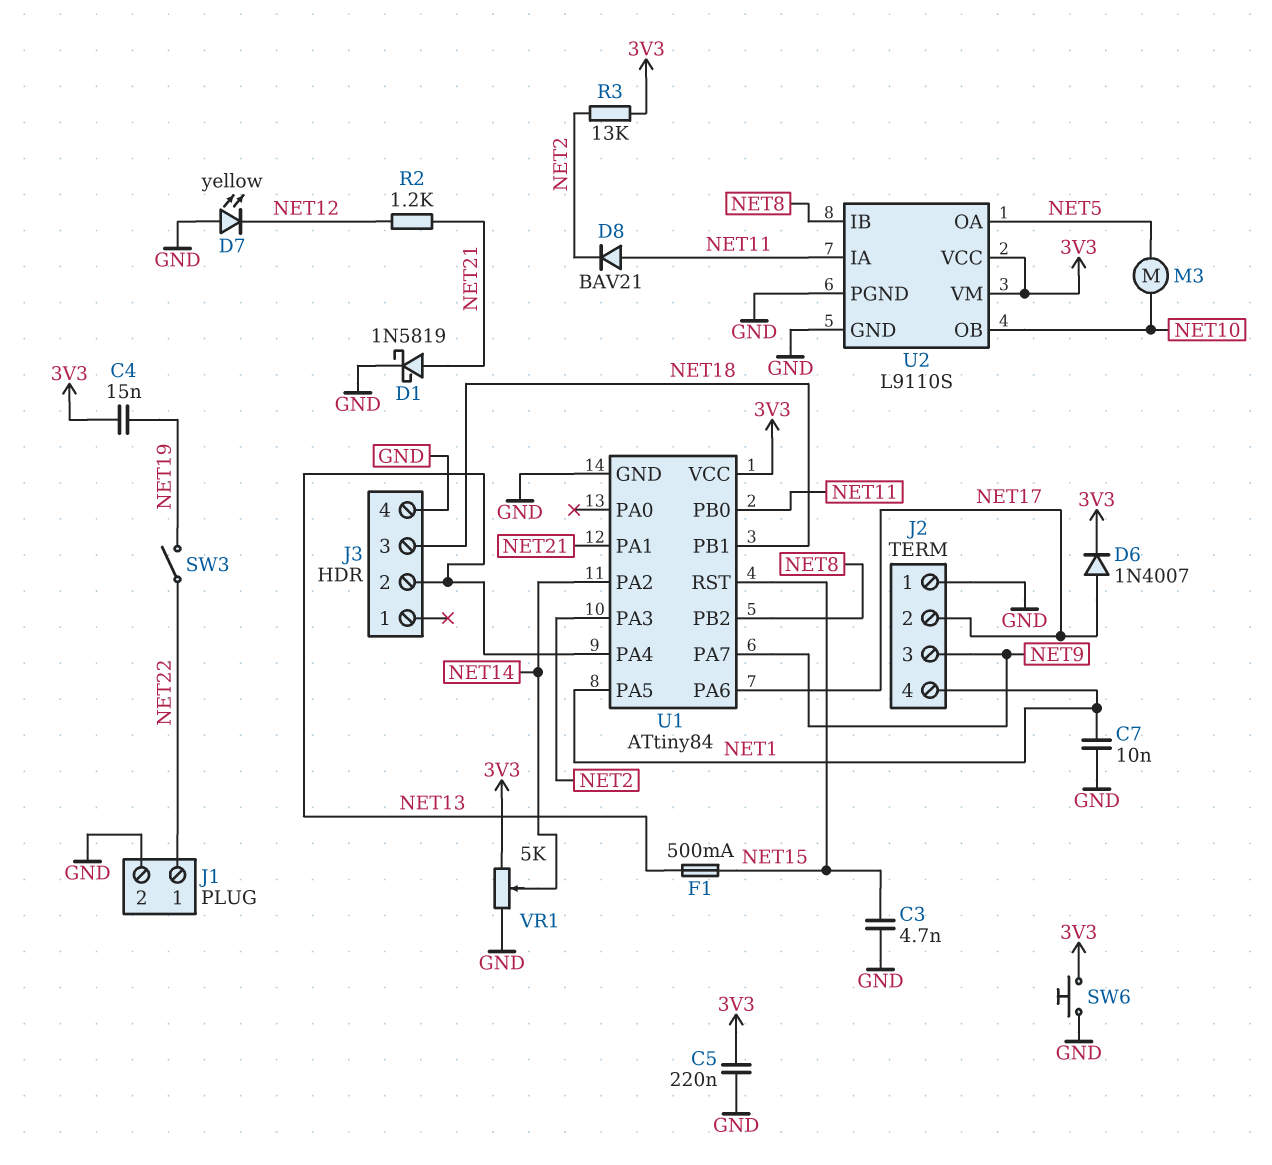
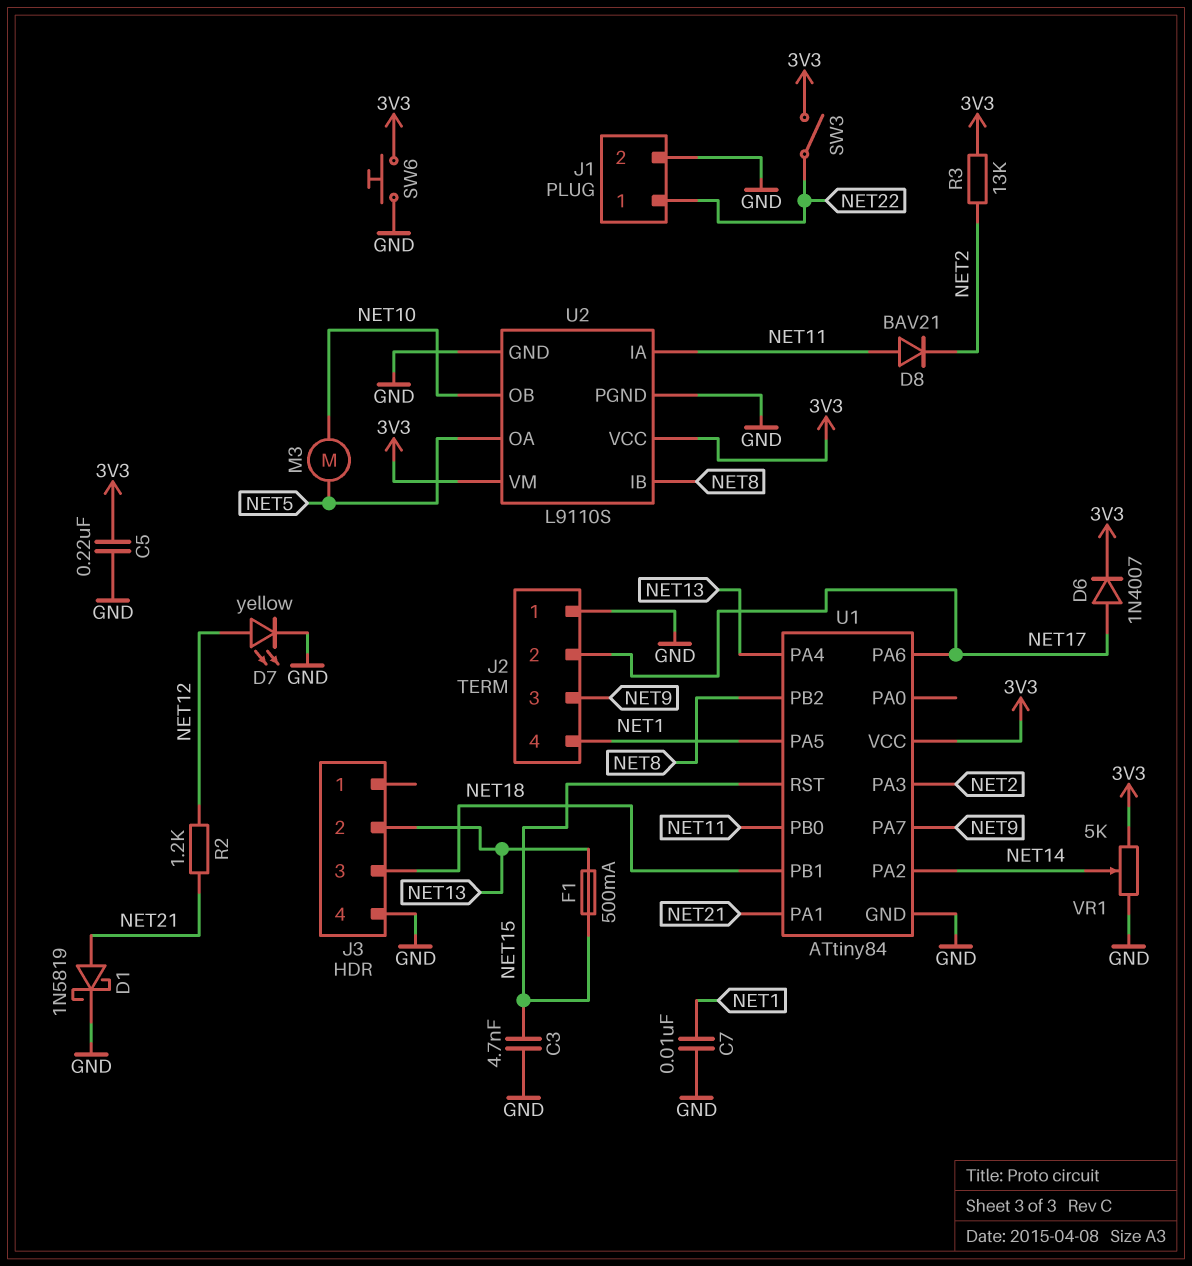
C4: 15nF (3V3, NET19) -> none
D7: LED yellow (A GND, K NET12) -> LED yellow (A NET12, K GND)
SW3: switch (NET19, NET22) -> switch (3V3, NET22)

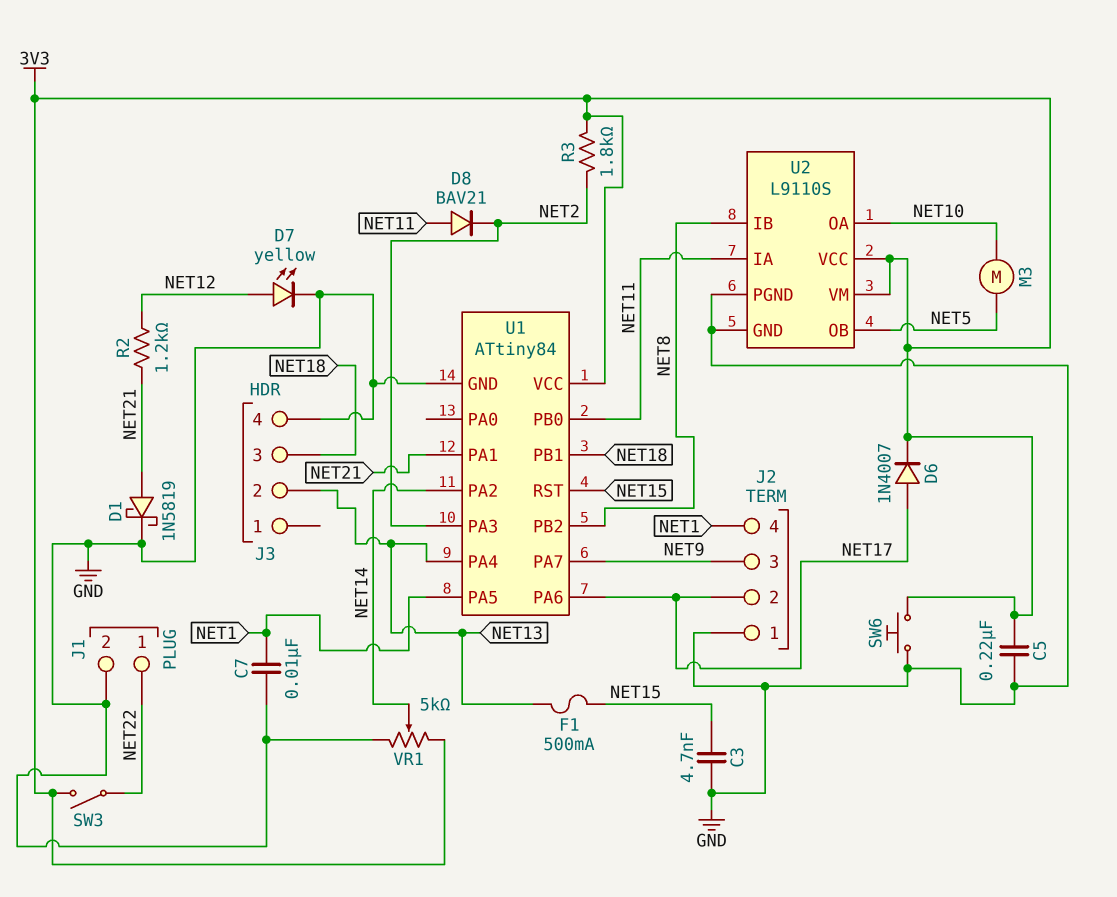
R3: 13k (3V3, NET2) -> 1.8k (3V3, NET2)
U2 pin OA: NET5 -> NET10
U2 pin OB: NET10 -> NET5

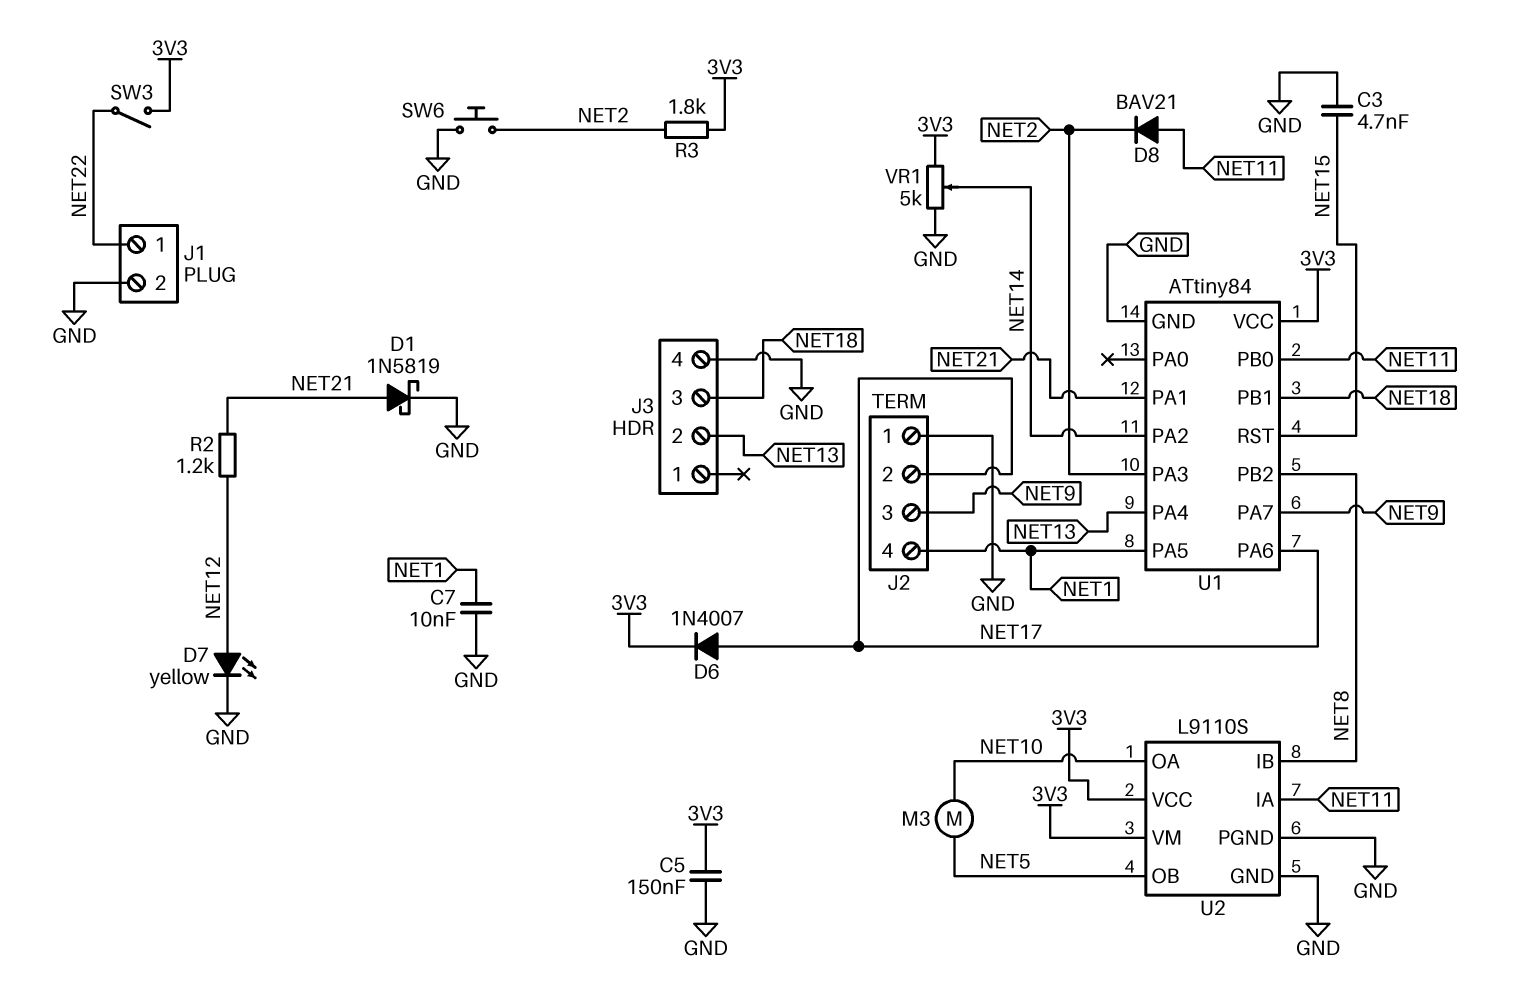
C5: 220nF (3V3, GND) -> 150nF (3V3, GND)
F1: 500mA (NET13, NET15) -> none
SW6: button (3V3, GND) -> button (GND, NET2)

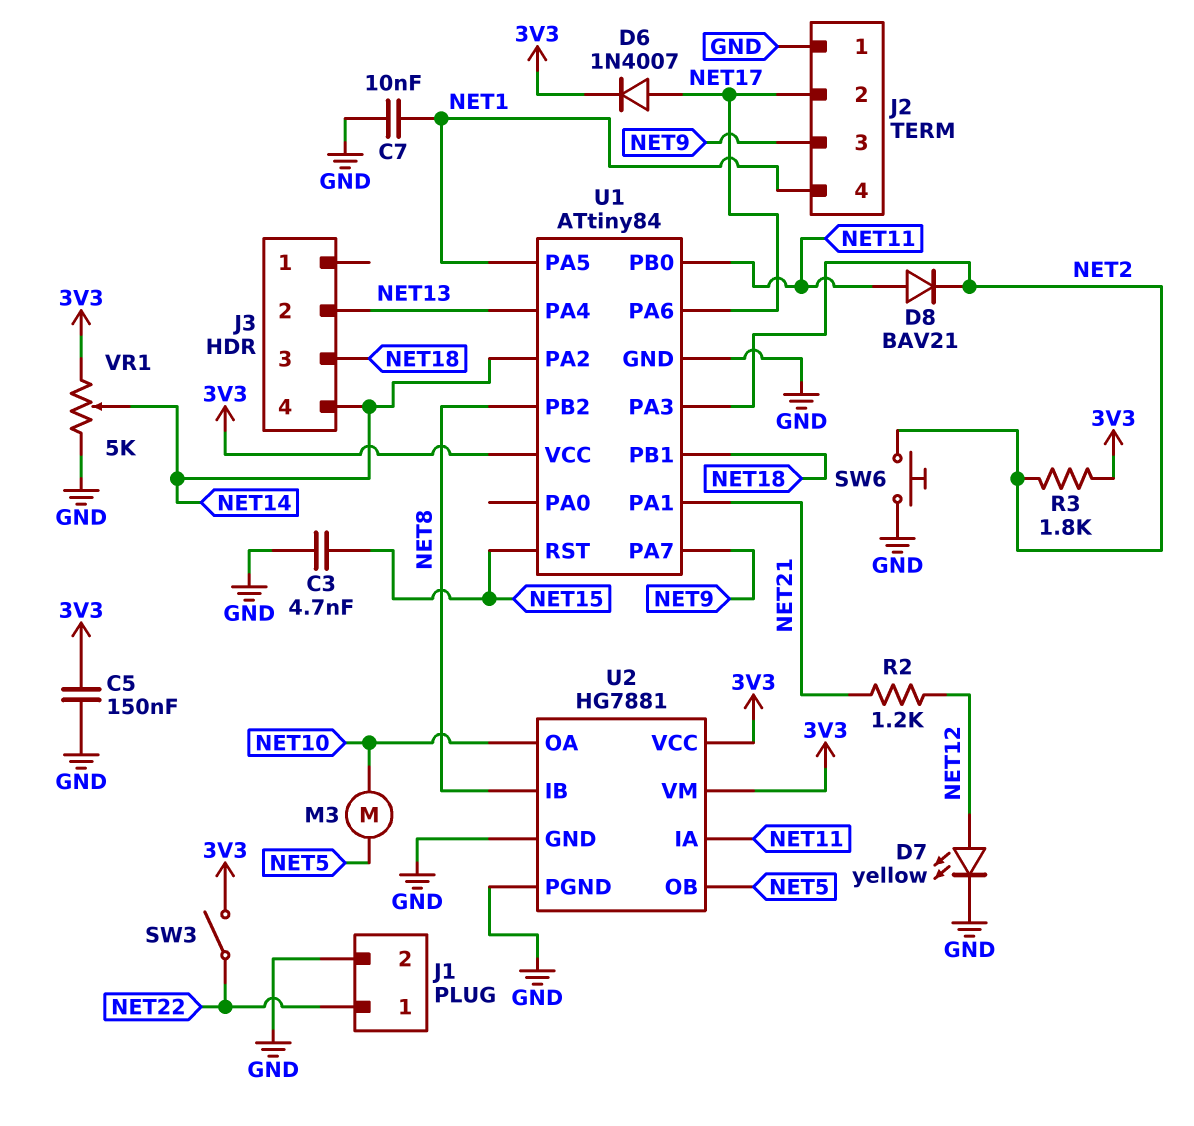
D1: schottky 1N5819 (A NET21, K GND) -> none
J3 pin 4: GND -> NET14
U2: L9110S -> HG7881

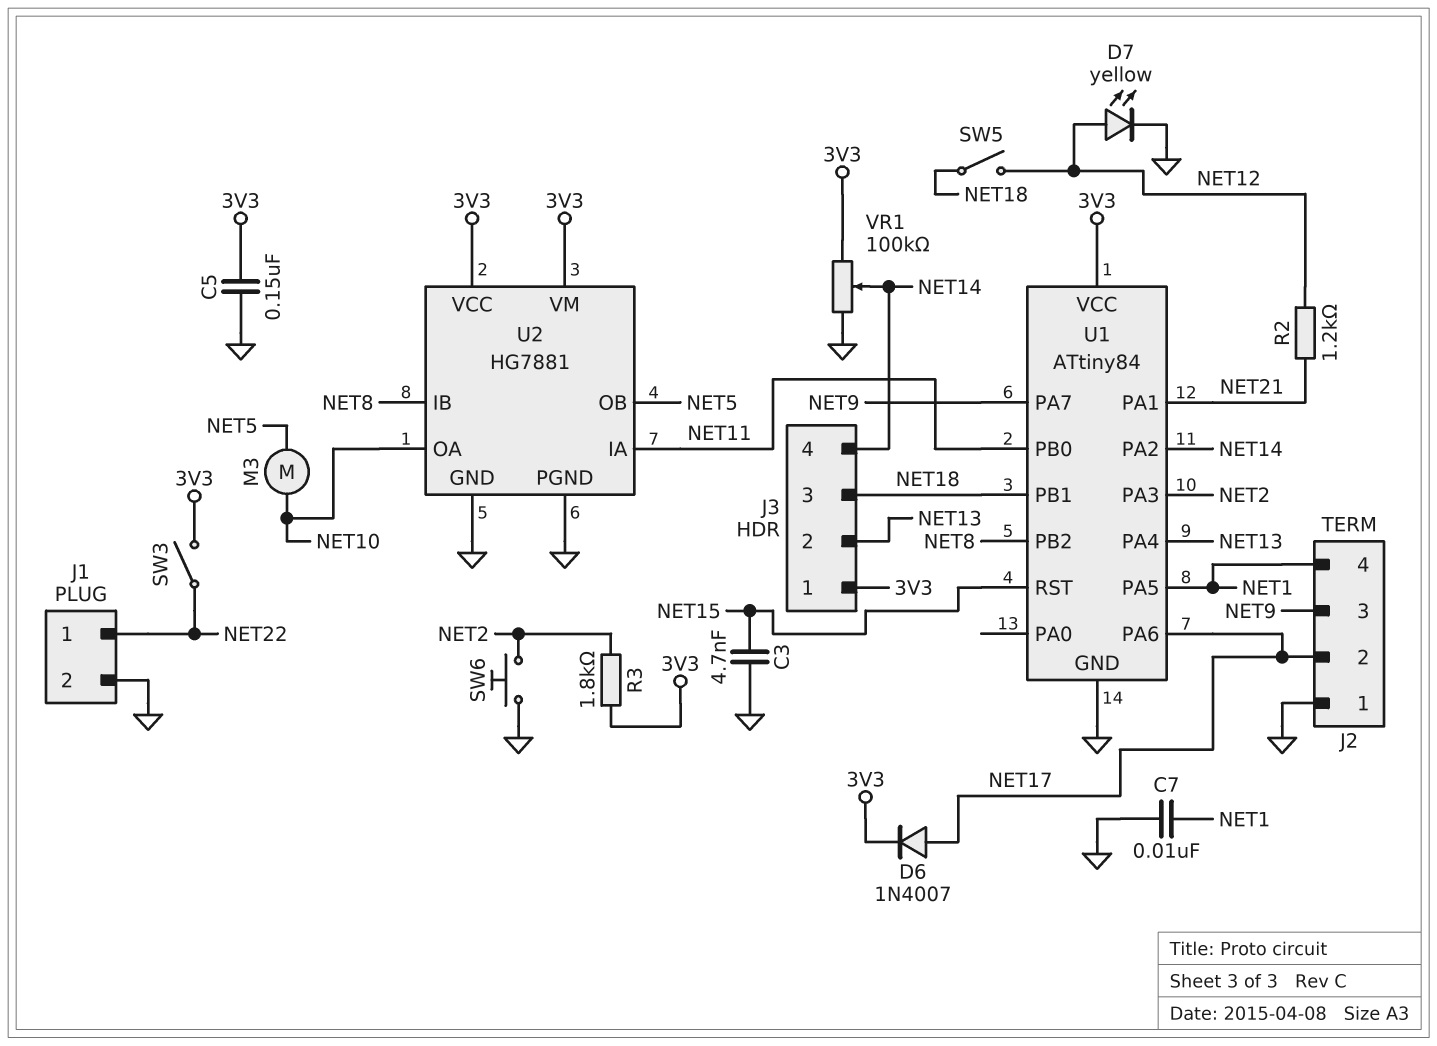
D8: diode BAV21 (A NET11, K NET2) -> none
J3 pin 1: none -> 3V3
SW5: none -> switch (NET12, NET18)
VR1: 5k (3V3, GND, wiper NET14) -> 100k (3V3, GND, wiper NET14)

